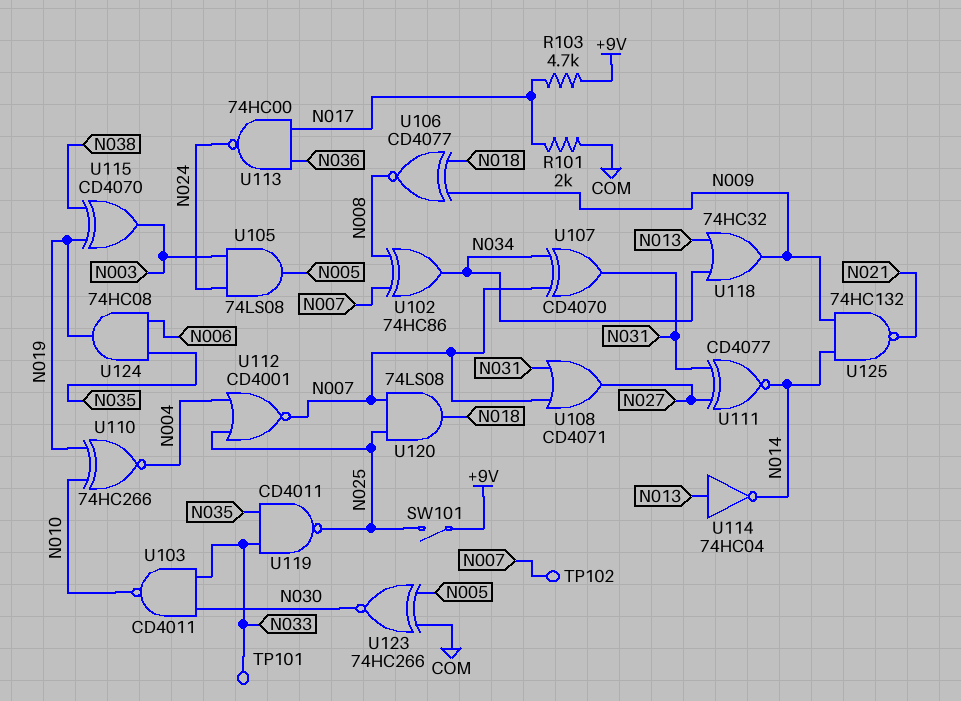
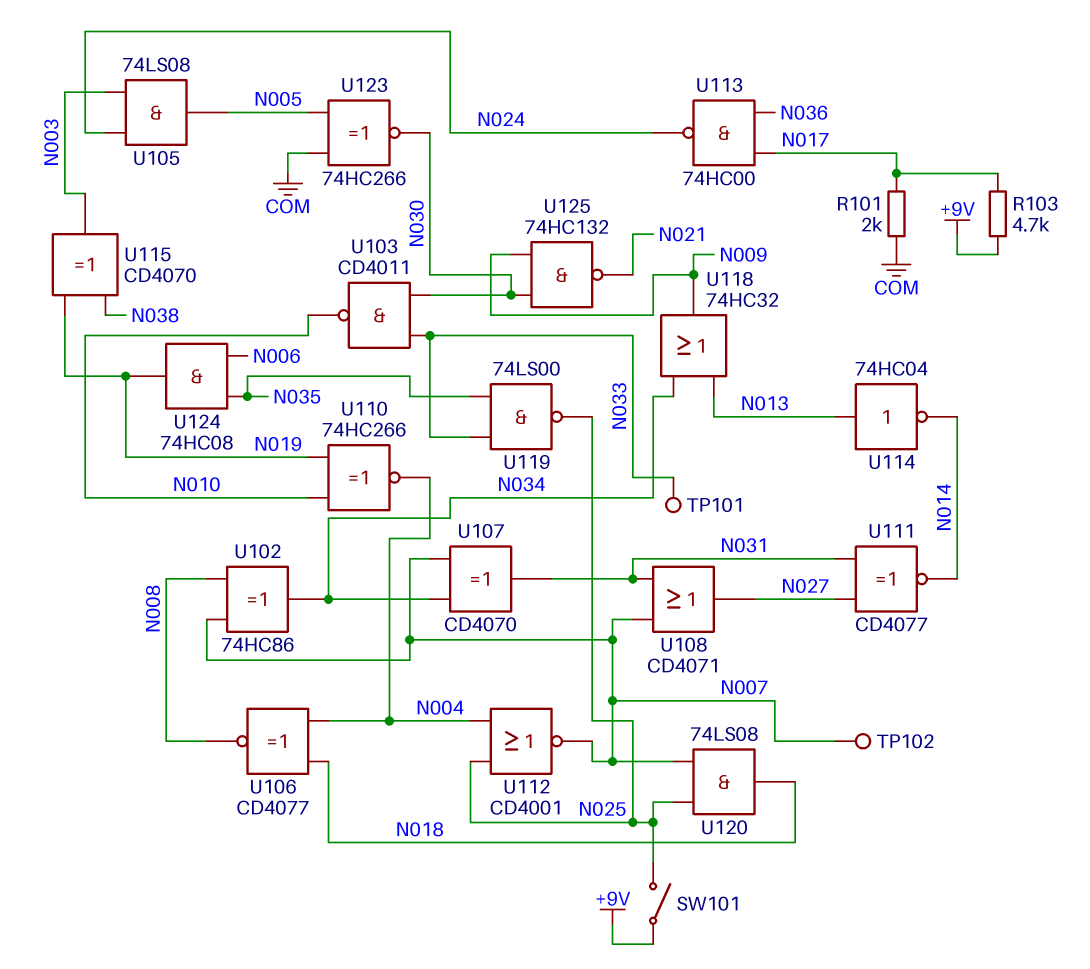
U106: XNOR CD4077 (in N009, in N018, out N008) -> XNOR CD4077 (in N004, in N018, out N008)
U119: NAND CD4011 (in N033, in N035, out N025) -> NAND 74LS00 (in N033, in N035, out N025)
U125: NAND 74HC132 (in N009, in N014, out N021) -> NAND 74HC132 (in N009, in N030, out N021)

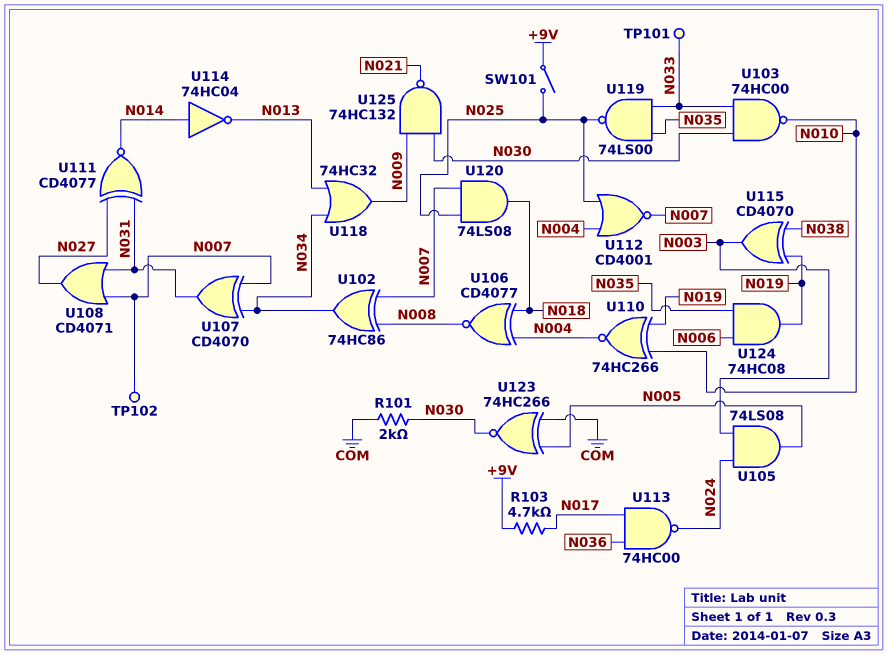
R101: 2k (COM, N017) -> 2k (COM, N030)
U103: NAND CD4011 (in N030, in N033, out N010) -> NAND 74HC00 (in N030, in N033, out N010)
U114: NOT 74HC04 (in N013, out N014) -> NOT 74HC04 (in N014, out N013)

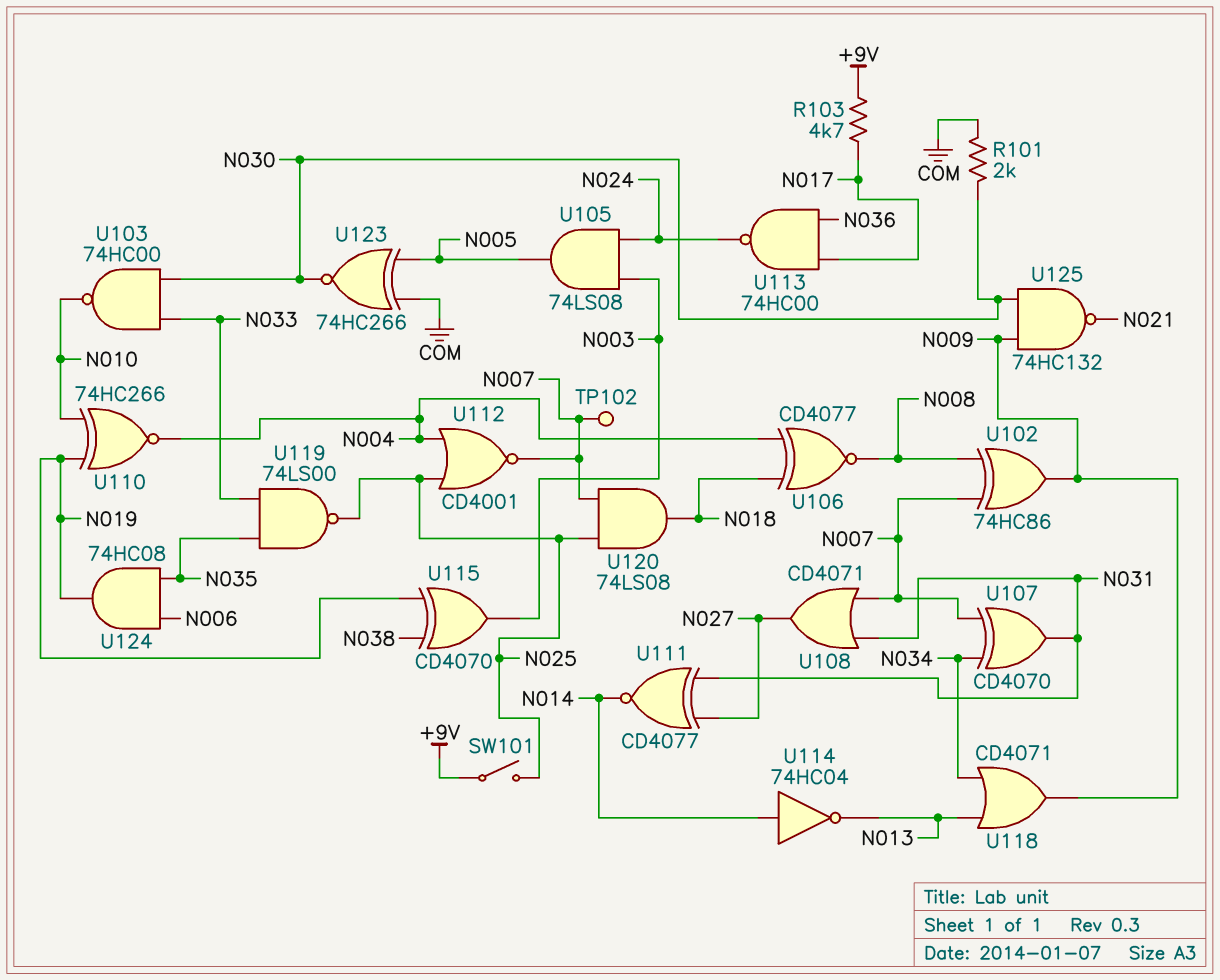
TP101: test point (N033) -> none
U102: XOR 74HC86 (in N007, in N008, out N034) -> XOR 74HC86 (in N007, in N008, out N009)
U118: OR 74HC32 (in N013, in N034, out N009) -> OR CD4071 (in N013, in N034, out N009)

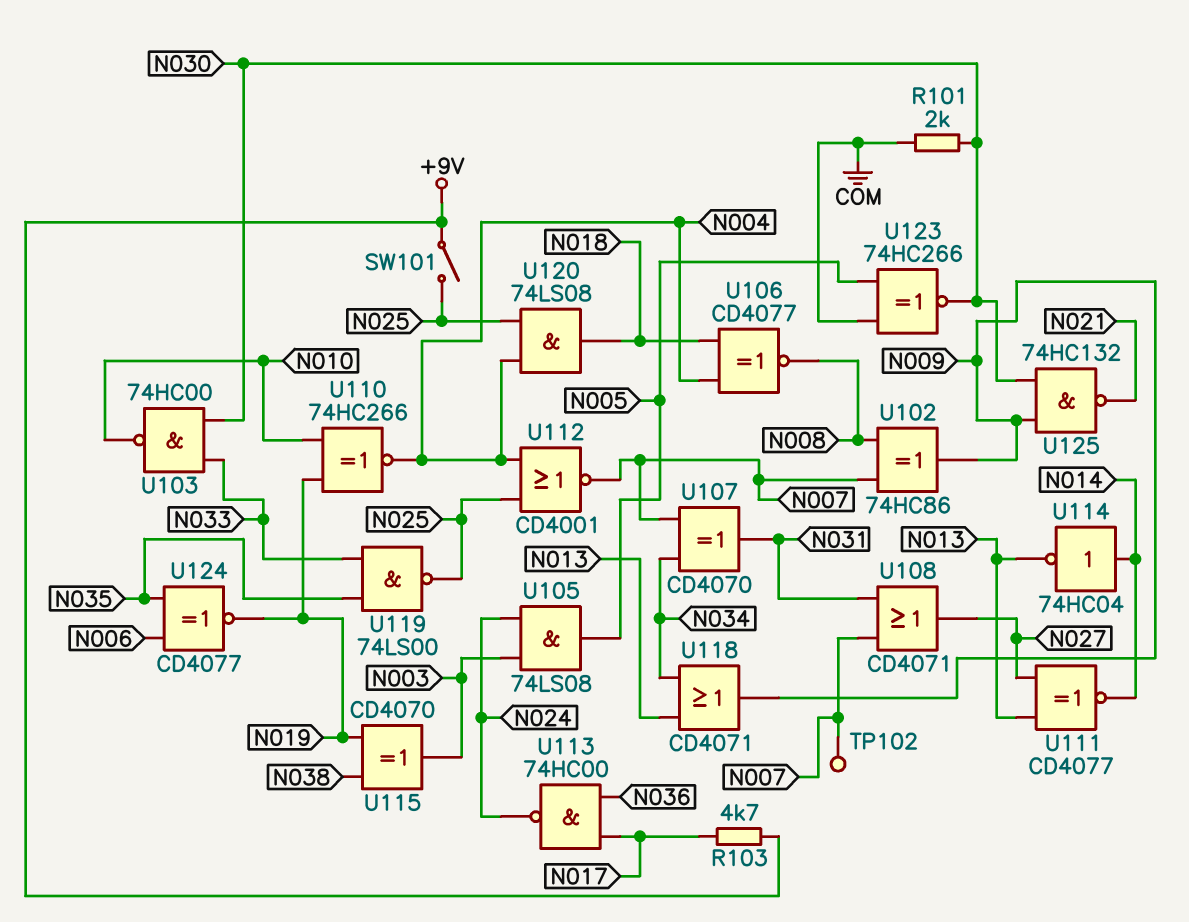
U111: XNOR CD4077 (in N027, in N031, out N014) -> XNOR CD4077 (in N013, in N027, out N014)
U120: AND 74LS08 (in N007, in N025, out N018) -> AND 74LS08 (in N004, in N025, out N018)
U124: AND 74HC08 (in N006, in N035, out N019) -> XNOR CD4077 (in N006, in N035, out N019)

